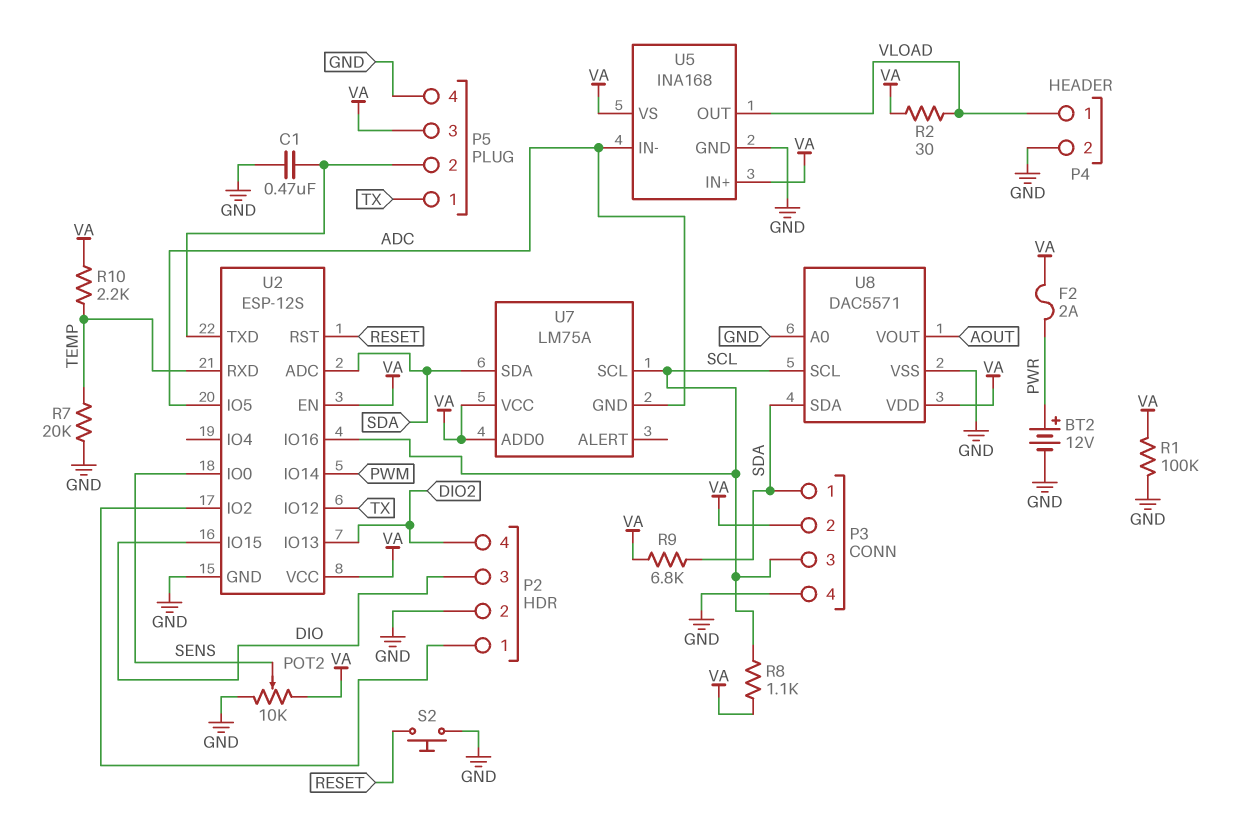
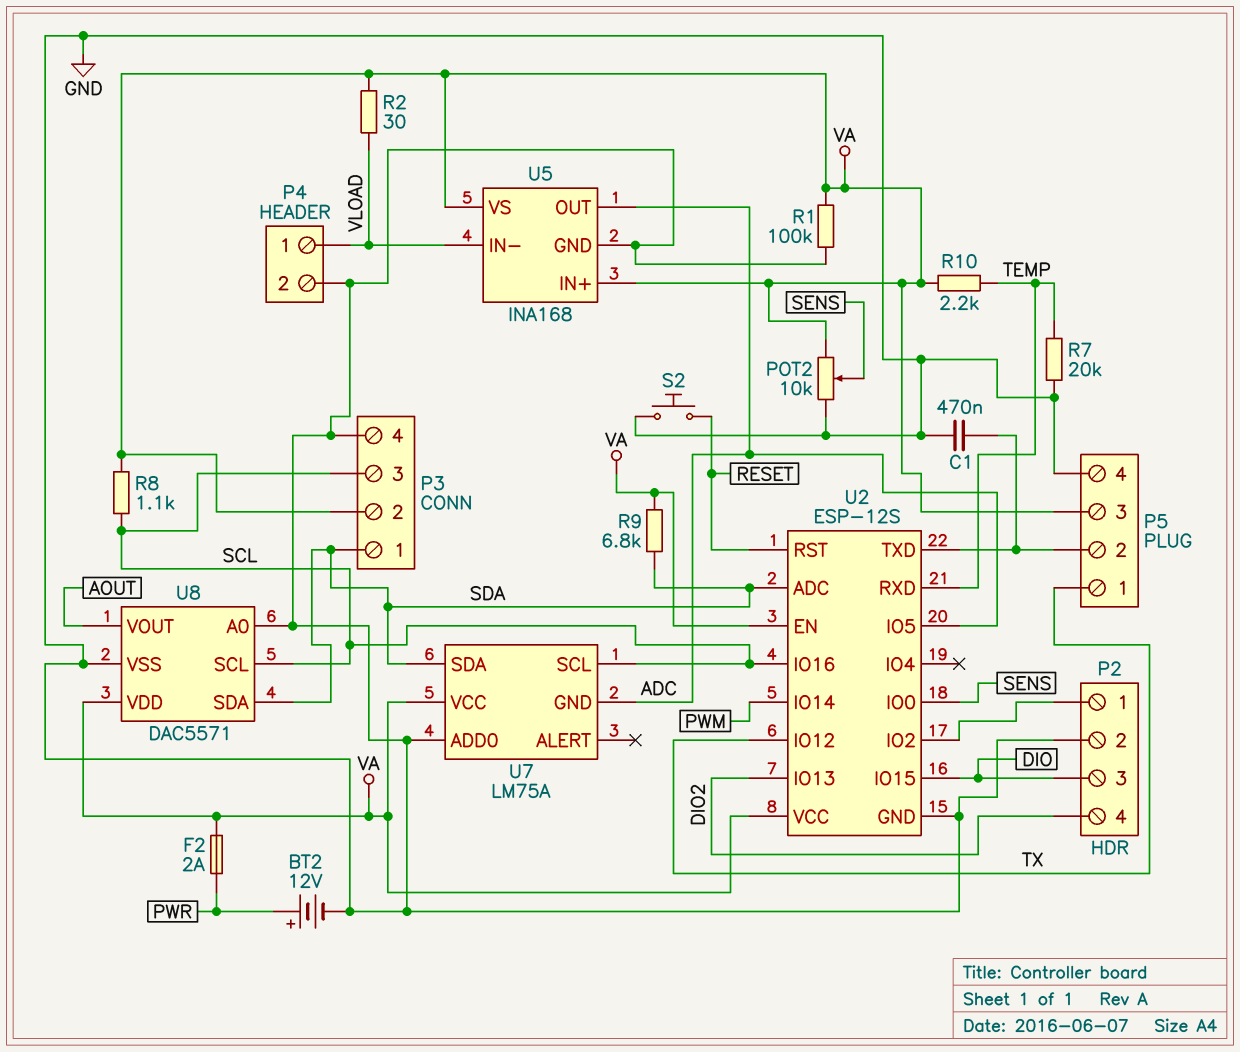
U5 pin IN-: ADC -> VLOAD
U5 pin OUT: VLOAD -> ADC
U7 pin ADD0: VA -> GND

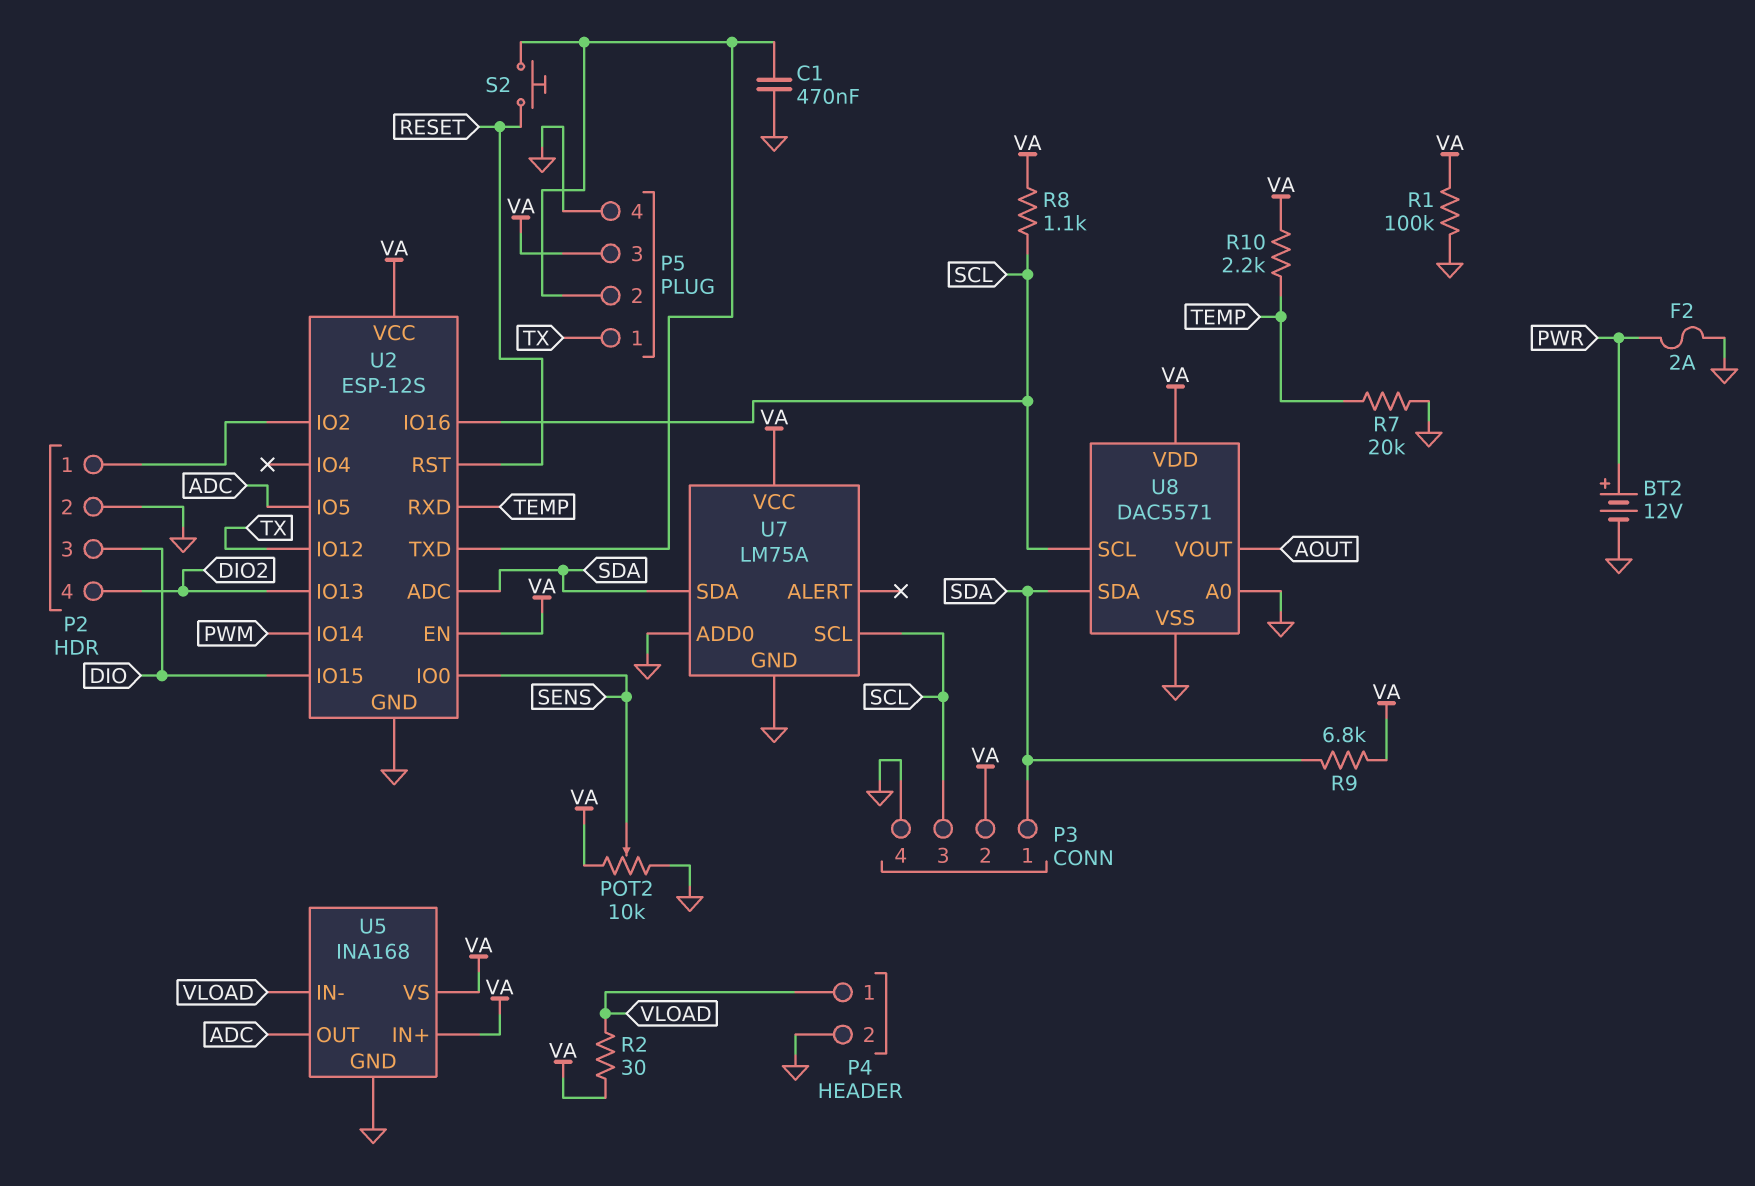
F2: 2A (PWR, VA) -> 2A (GND, PWR)
S2: button (GND, RESET) -> button (P5/2, RESET)
U7 pin GND: ADC -> GND

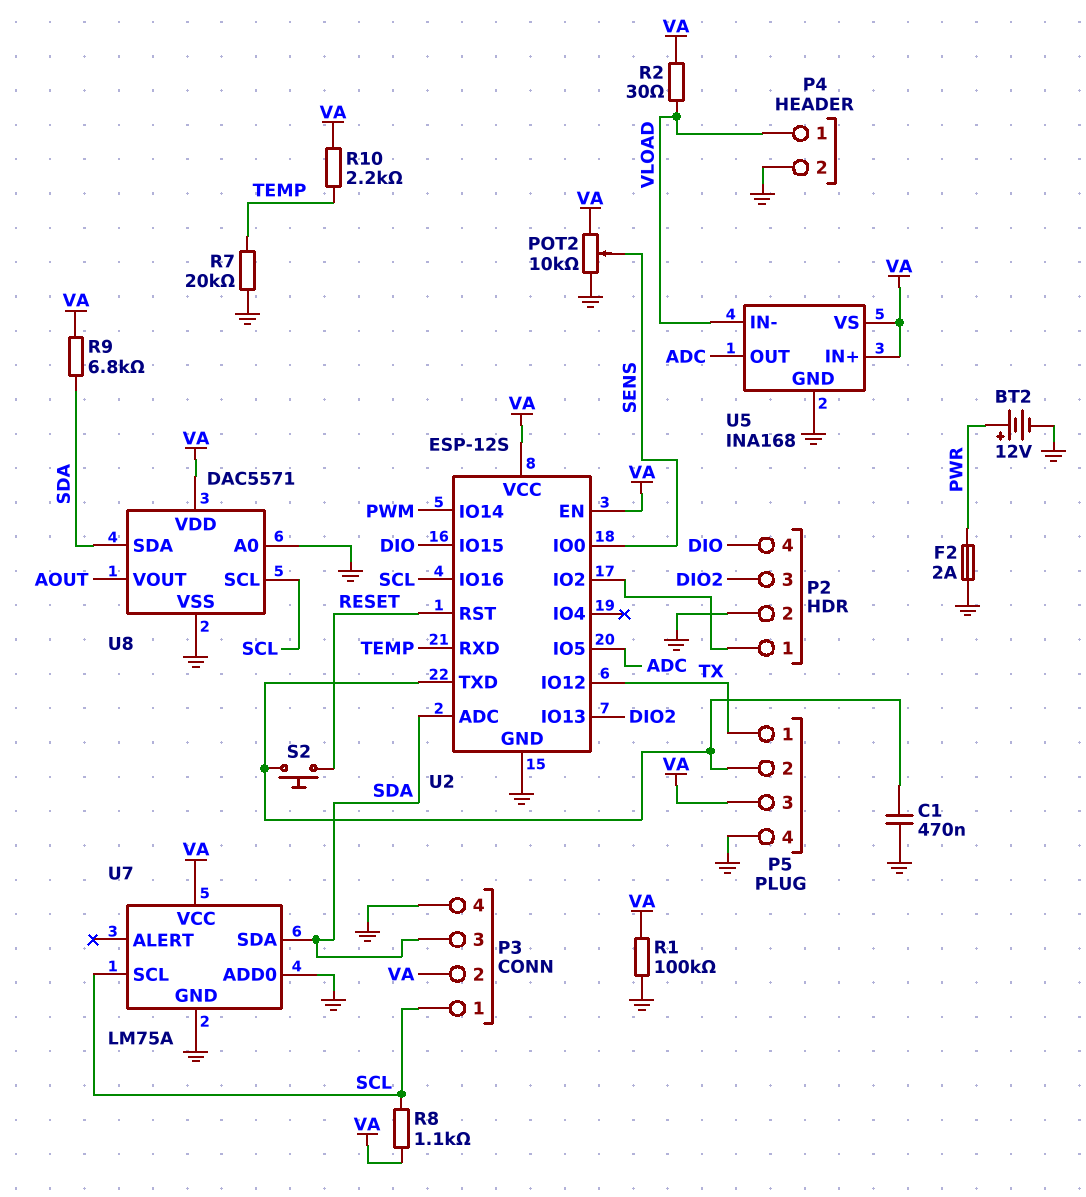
P2 pin 3: DIO -> DIO2
P2 pin 4: DIO2 -> DIO
P3 pin 1: SDA -> SCL
P3 pin 3: SCL -> SDA

